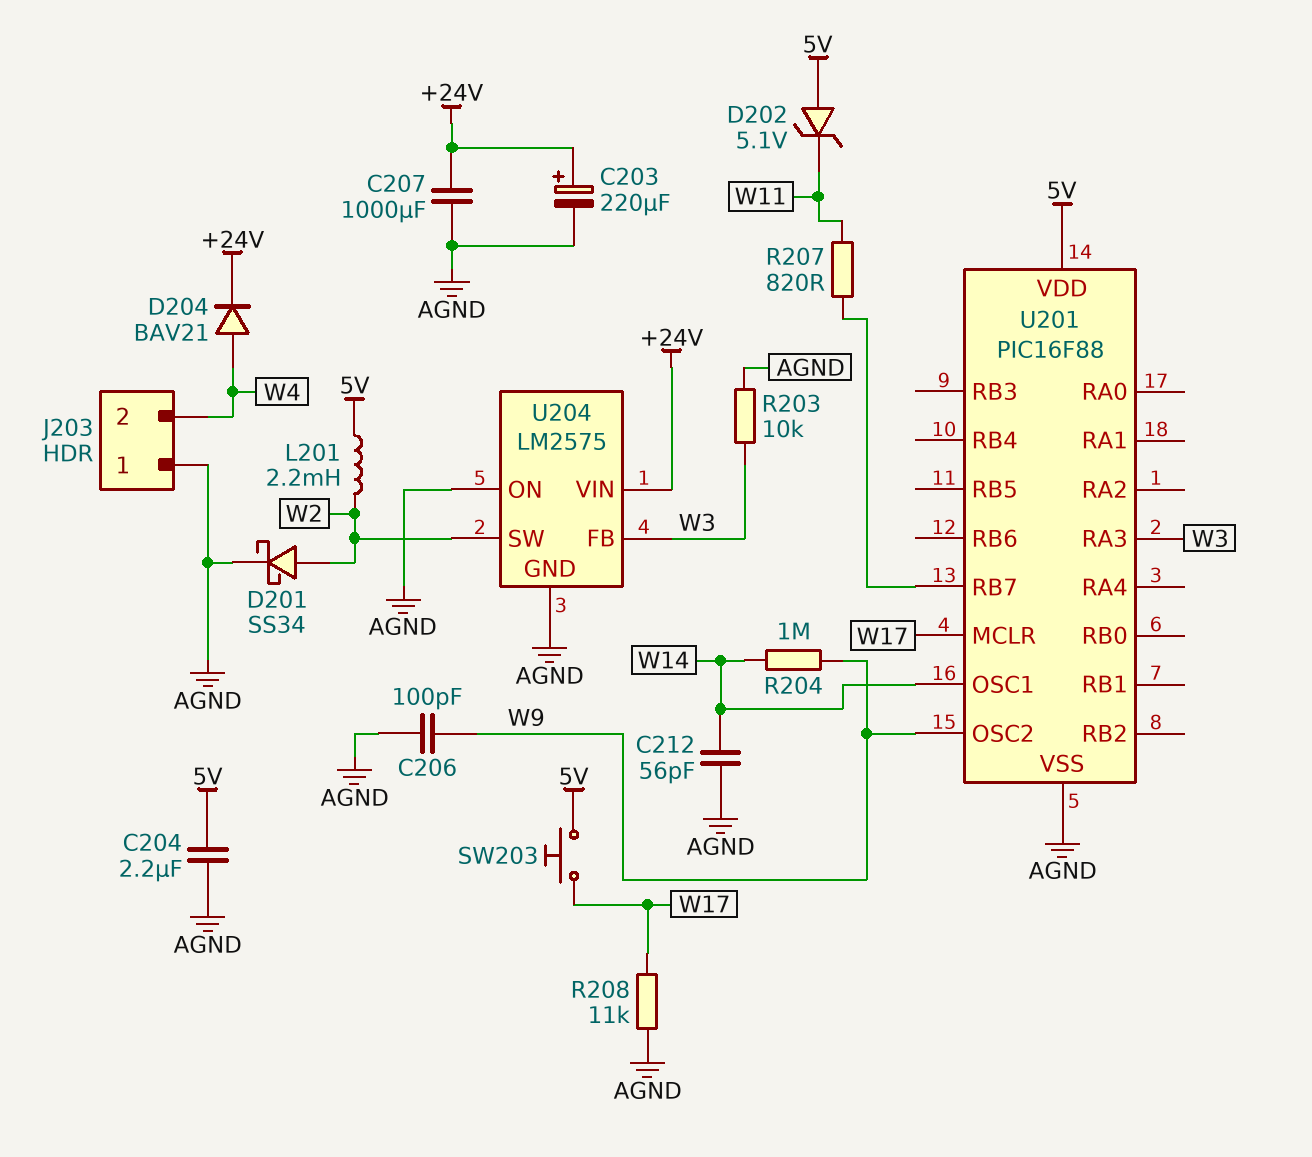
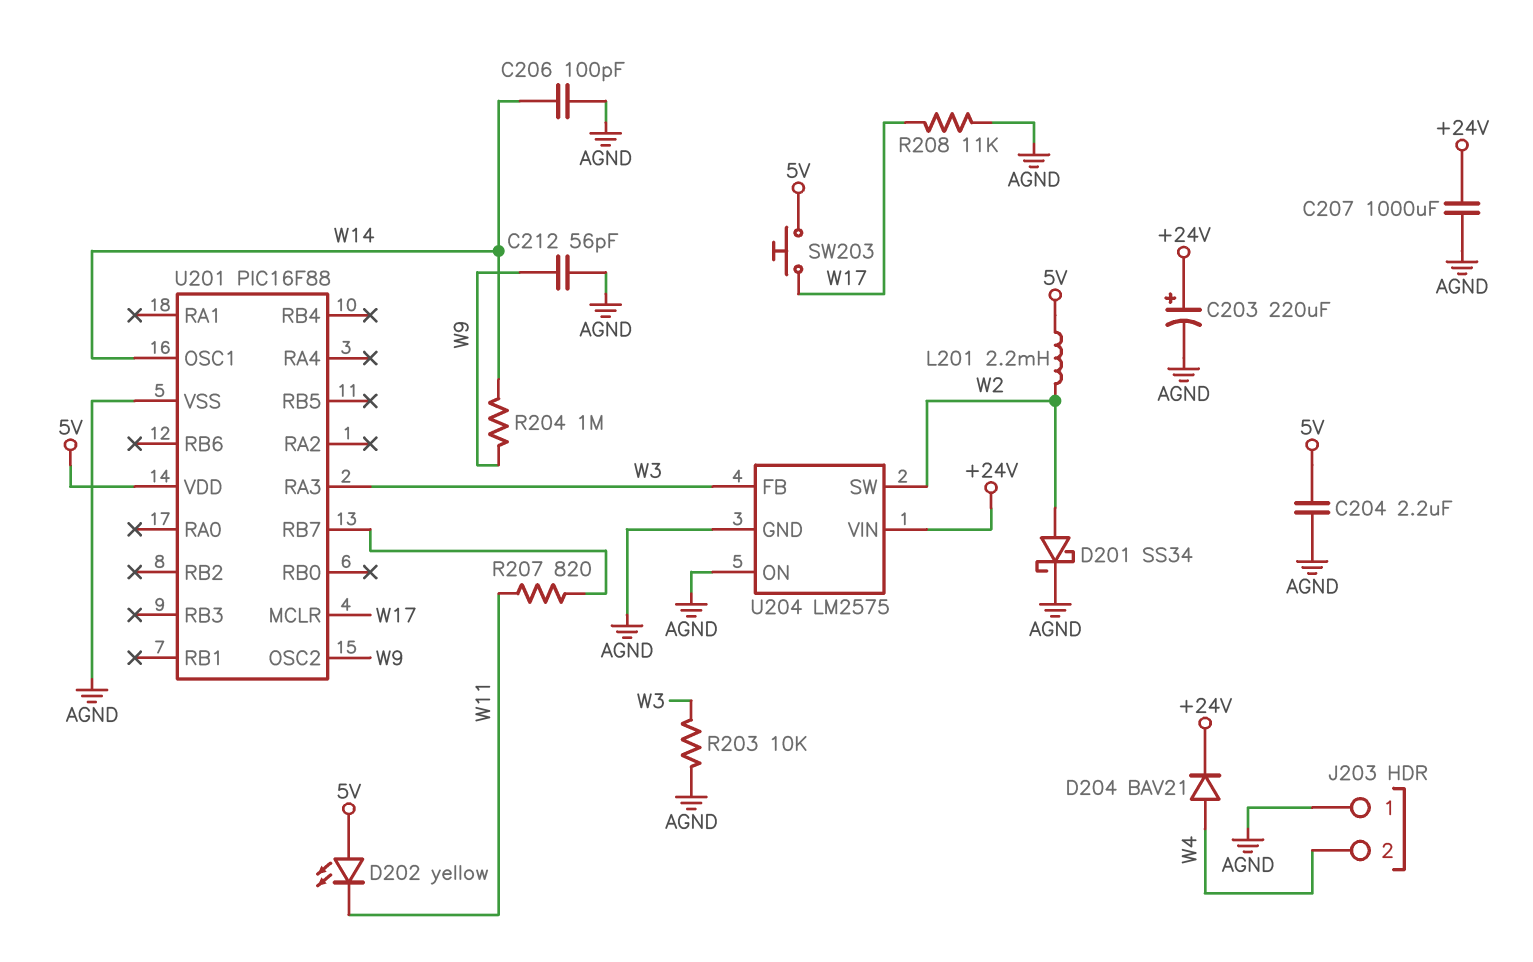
C206: 100pF (AGND, W9) -> 100pF (AGND, W14)
C212: 56pF (AGND, W14) -> 56pF (AGND, W9)
D202: zener 5.1V (A 5V, K W11) -> LED yellow (A 5V, K W11)

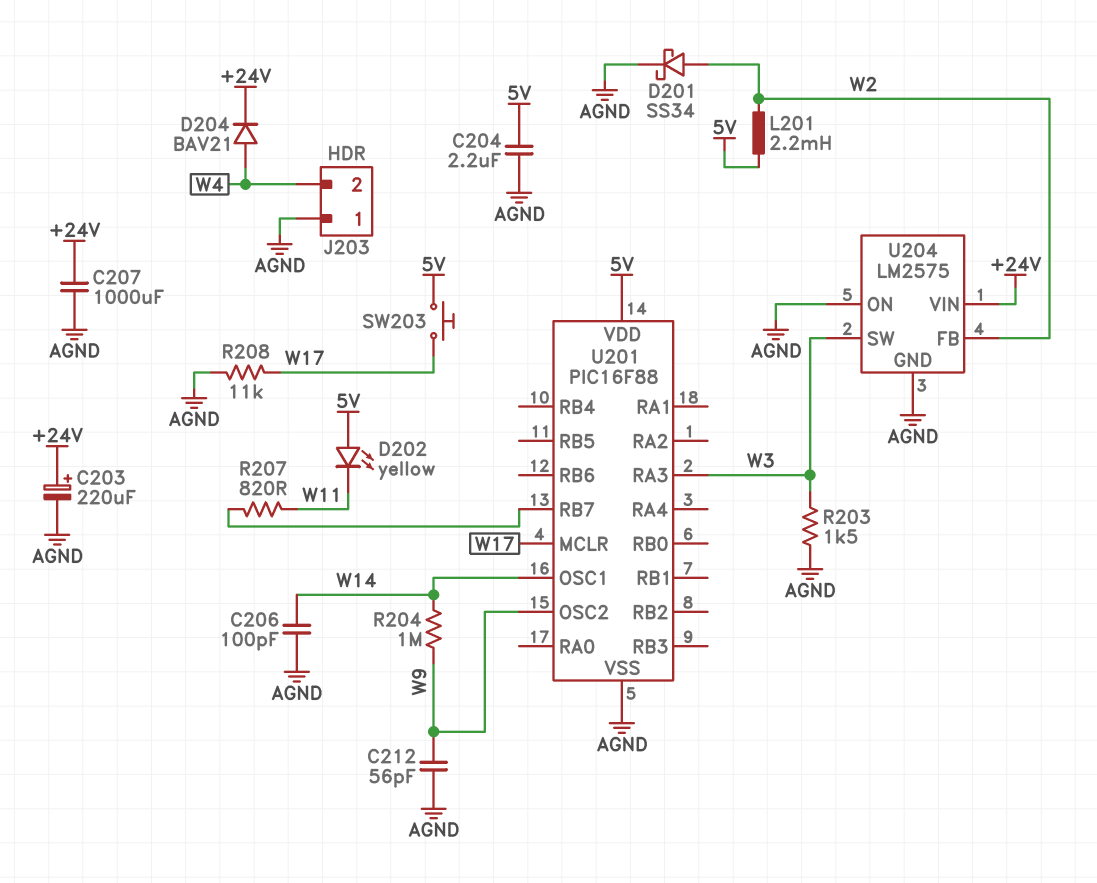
R203: 10k (AGND, W3) -> 1.5k (AGND, W3)
U204 pin FB: W3 -> W2
U204 pin SW: W2 -> W3

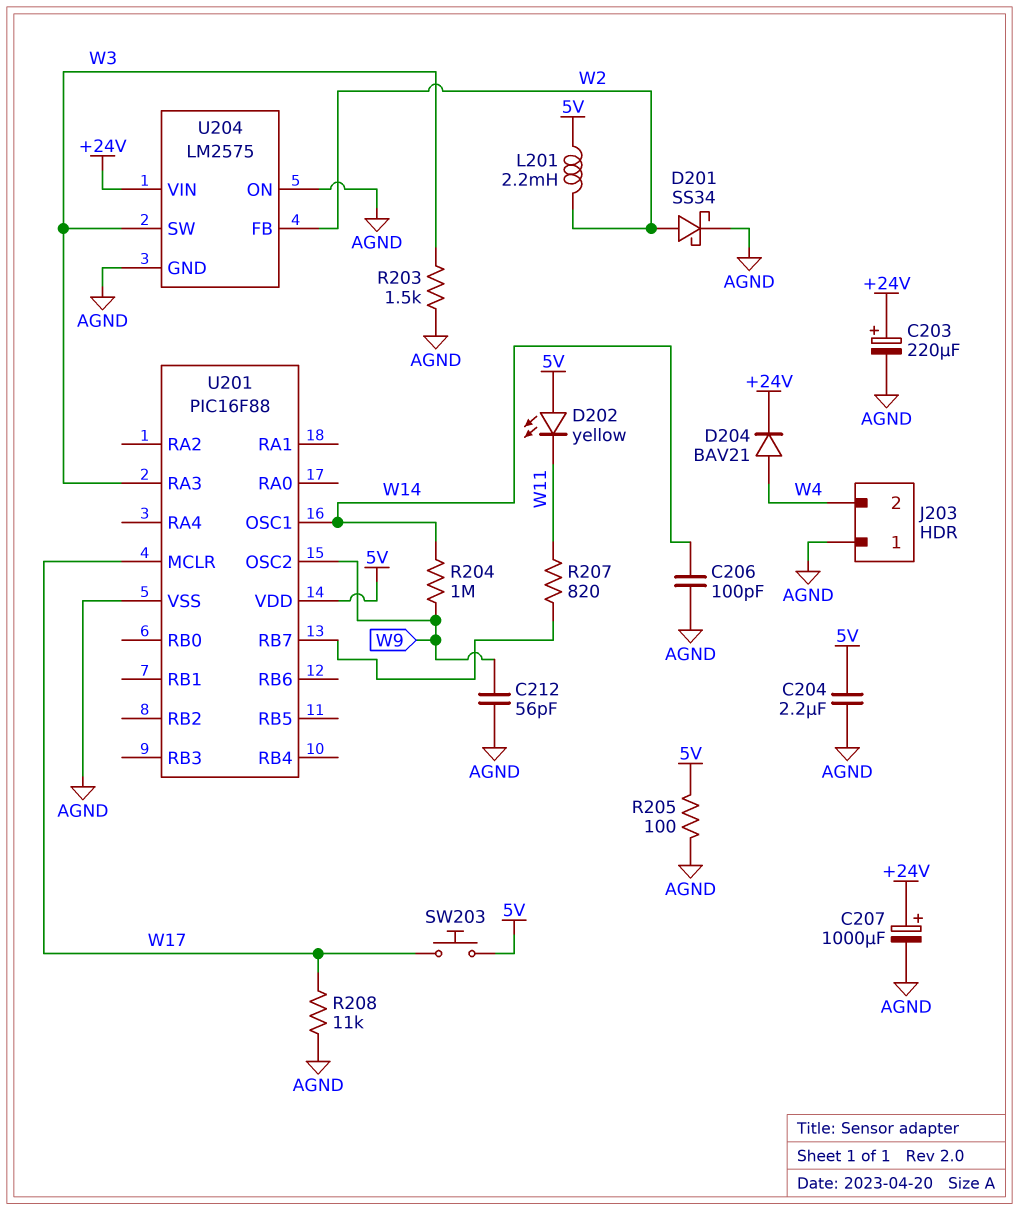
C207: 1000uF (+24V, AGND) -> 1000uF (plus +24V, minus AGND)
R205: none -> 100 (5V, AGND)

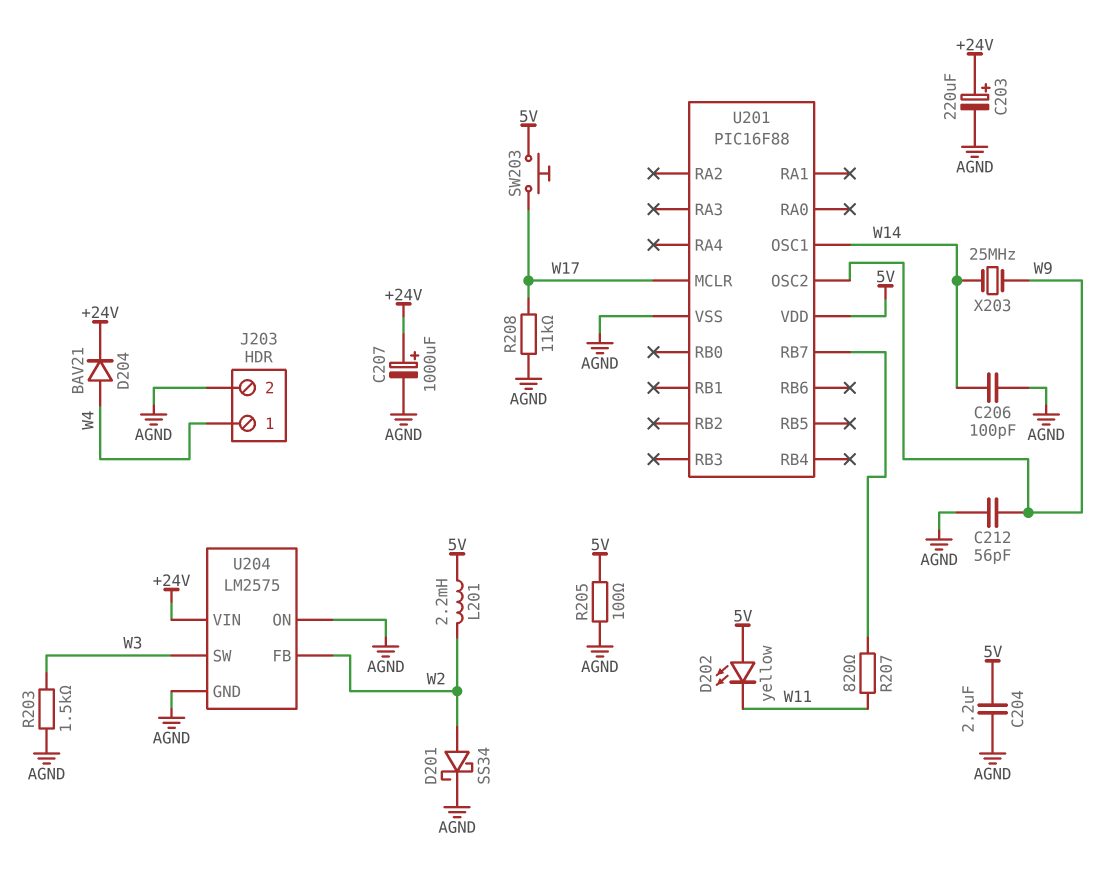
J203 pin 1: AGND -> W4
J203 pin 2: W4 -> AGND
R204: 1M (W9, W14) -> none
U201 pin RA3: W3 -> none
X203: none -> 25MHz (W9, W14)

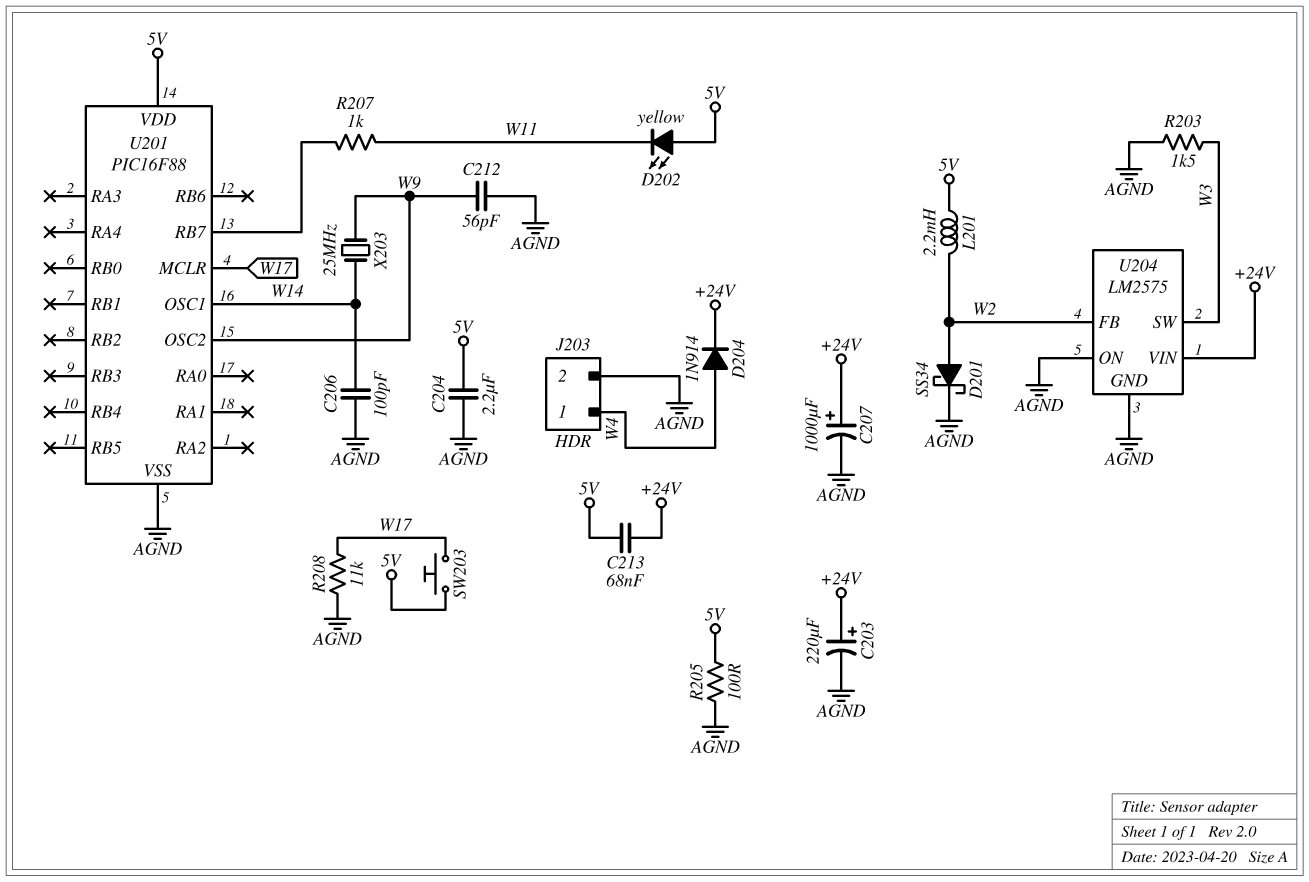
C213: none -> 68nF (+24V, 5V)
D204: diode BAV21 (A W4, K +24V) -> diode 1N914 (A W4, K +24V)
R207: 820 (U201/RB7, W11) -> 1k (U201/RB7, W11)

